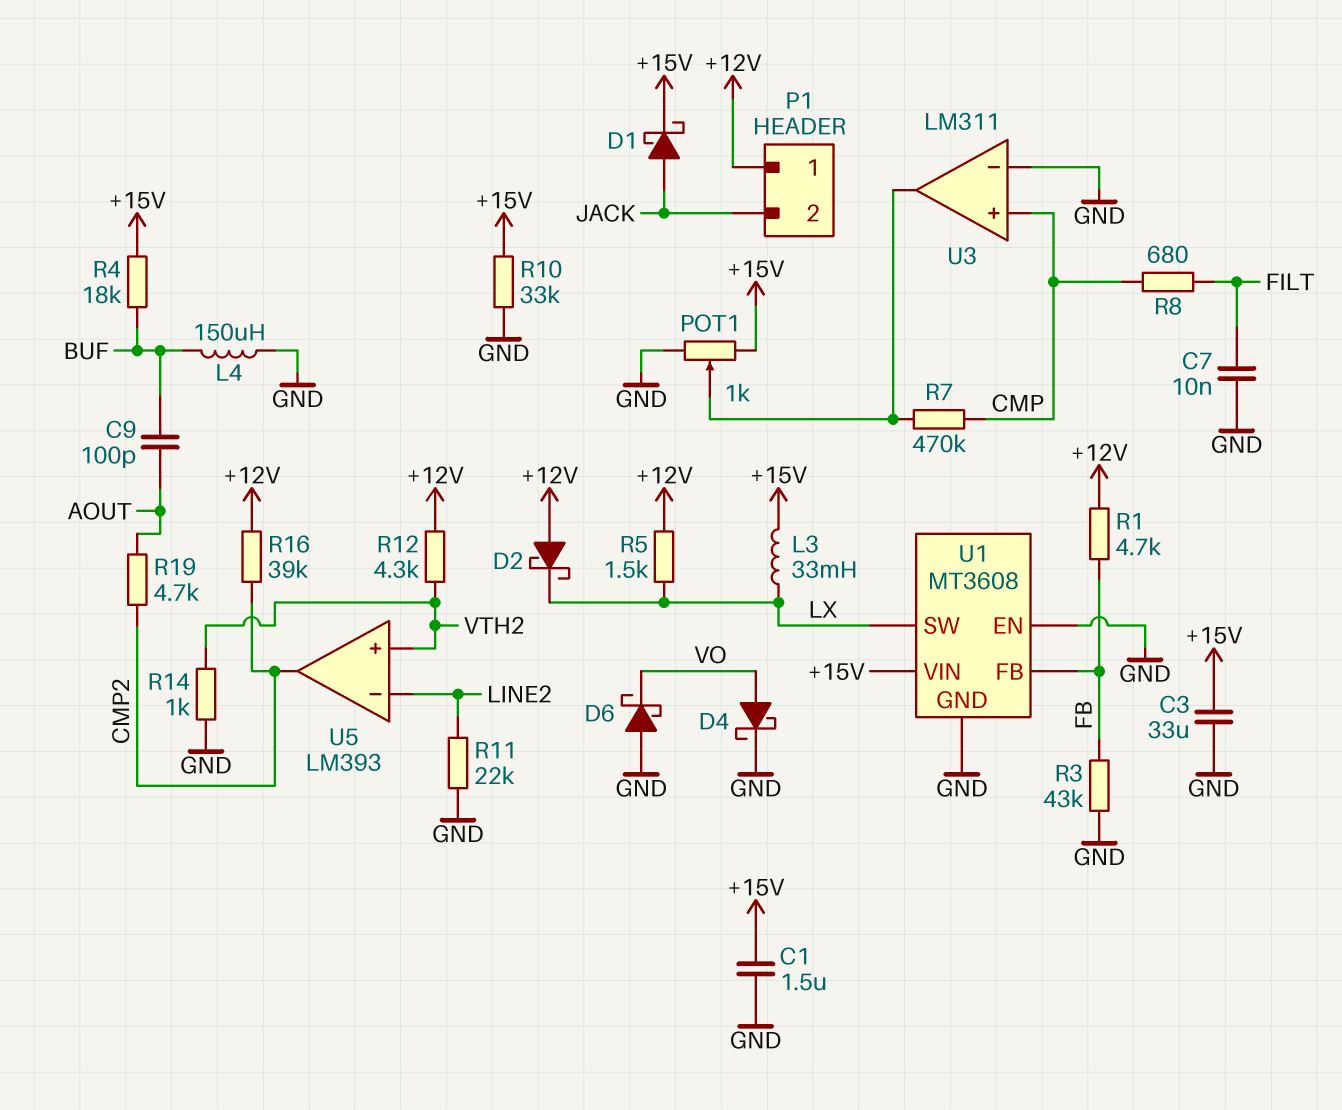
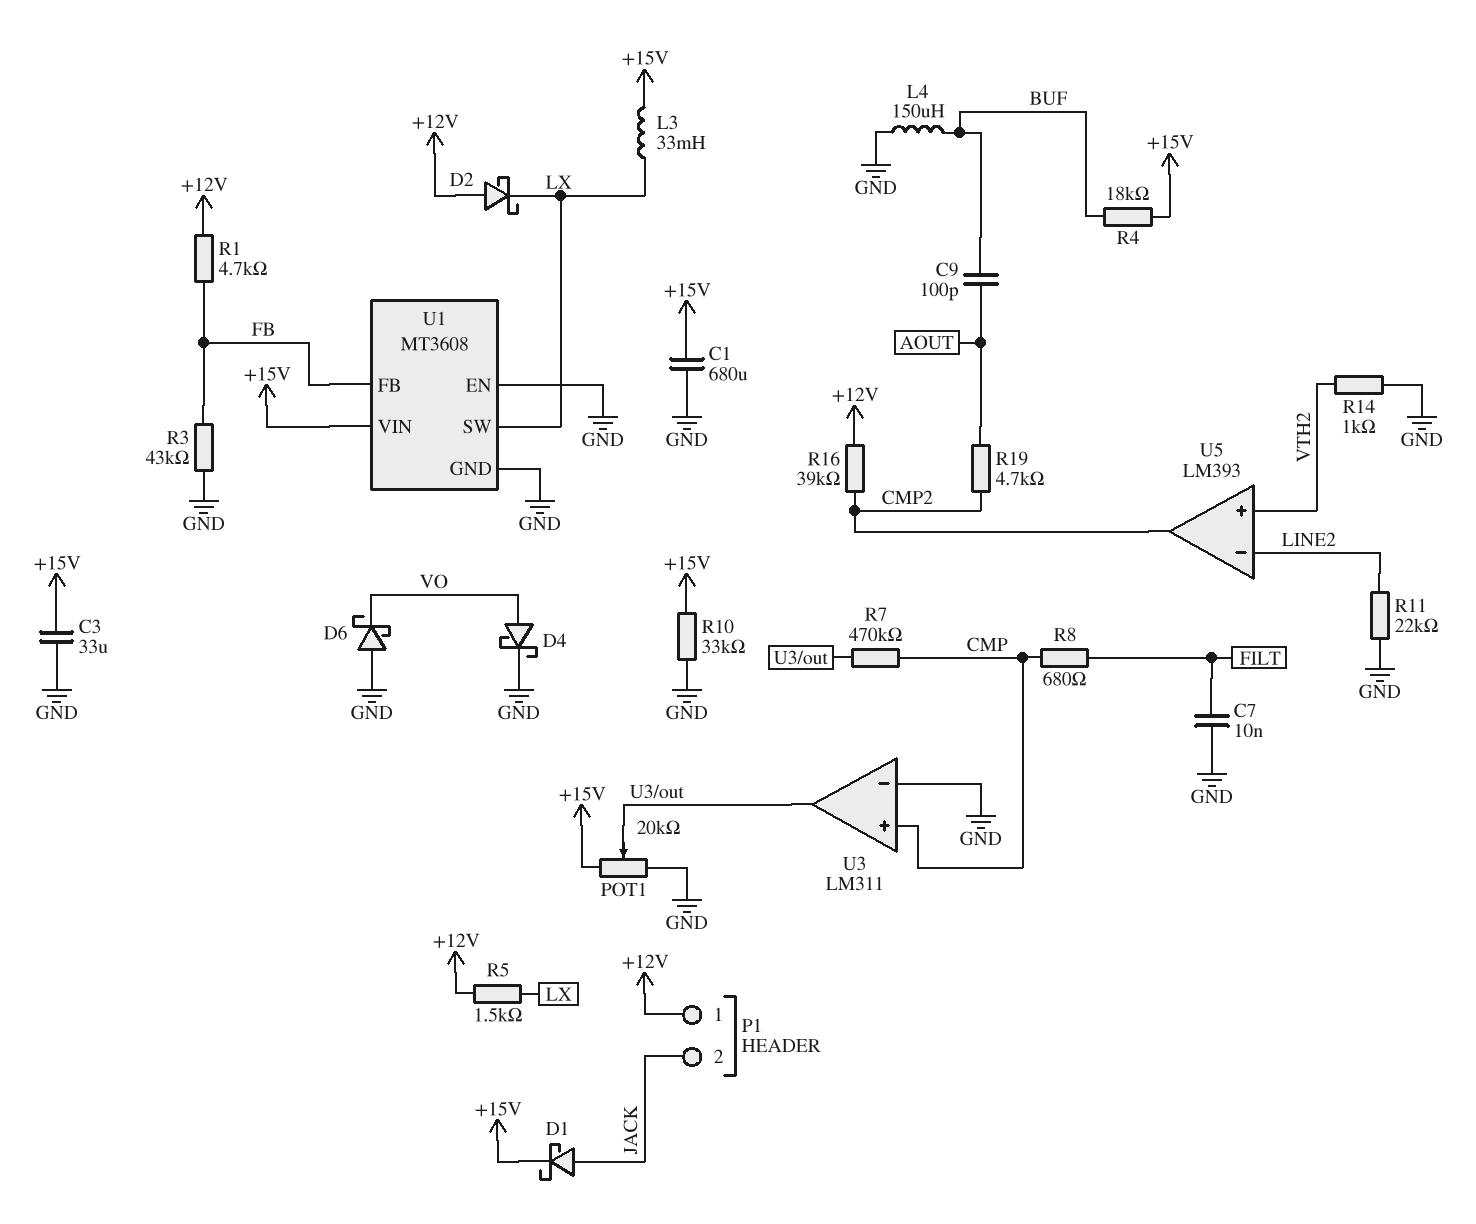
C1: 1.5uF (+15V, GND) -> 680uF (+15V, GND)
POT1: 1k (+15V, GND, wiper U3/out) -> 20k (+15V, GND, wiper U3/out)
R12: 4.3k (+12V, VTH2) -> none

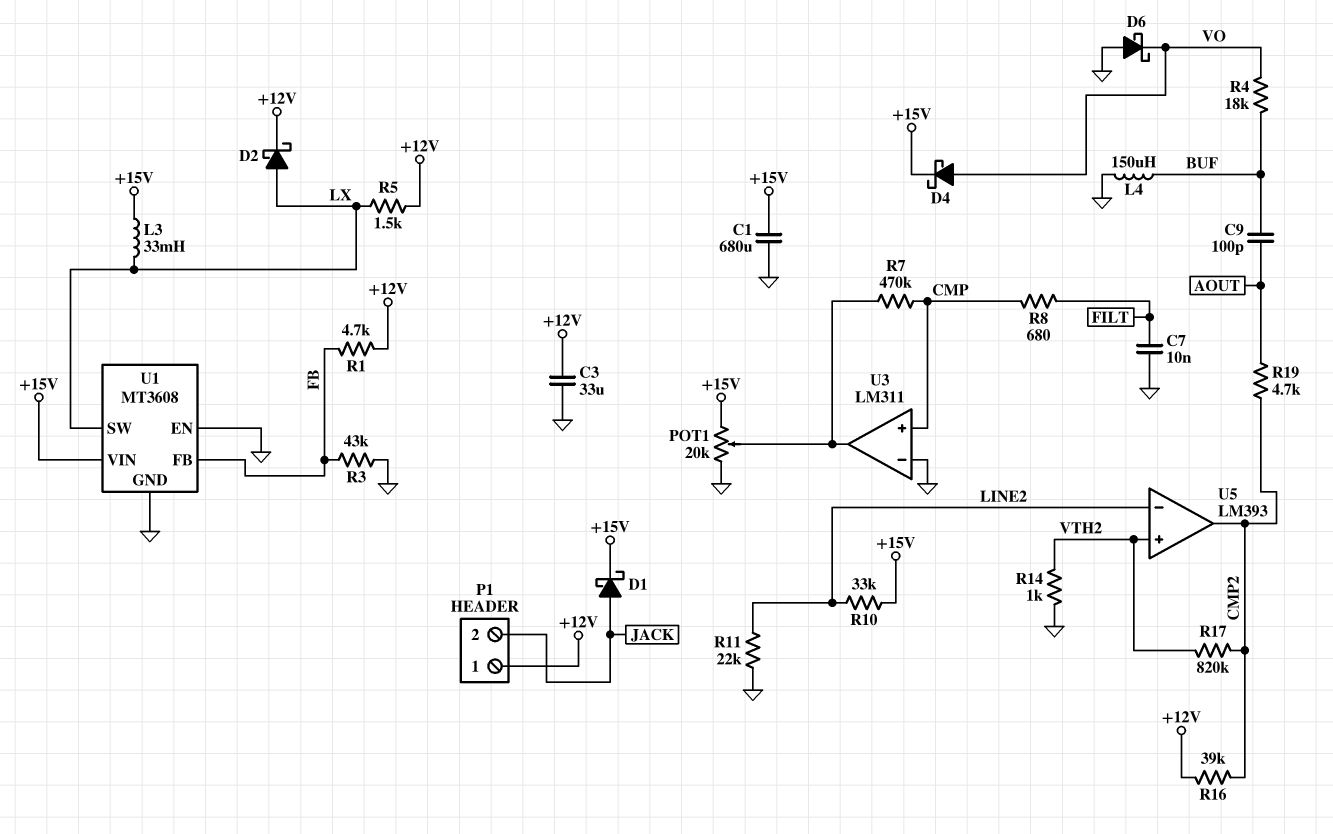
C3: 33uF (+15V, GND) -> 33uF (+12V, GND)
D2: schottky (A +12V, K LX) -> schottky (A LX, K +12V)
D4: schottky (A VO, K GND) -> schottky (A VO, K +15V)
R4: 18k (+15V, BUF) -> 18k (BUF, VO)
R10: 33k (+15V, GND) -> 33k (+15V, LINE2)
R17: none -> 820k (CMP2, VTH2)

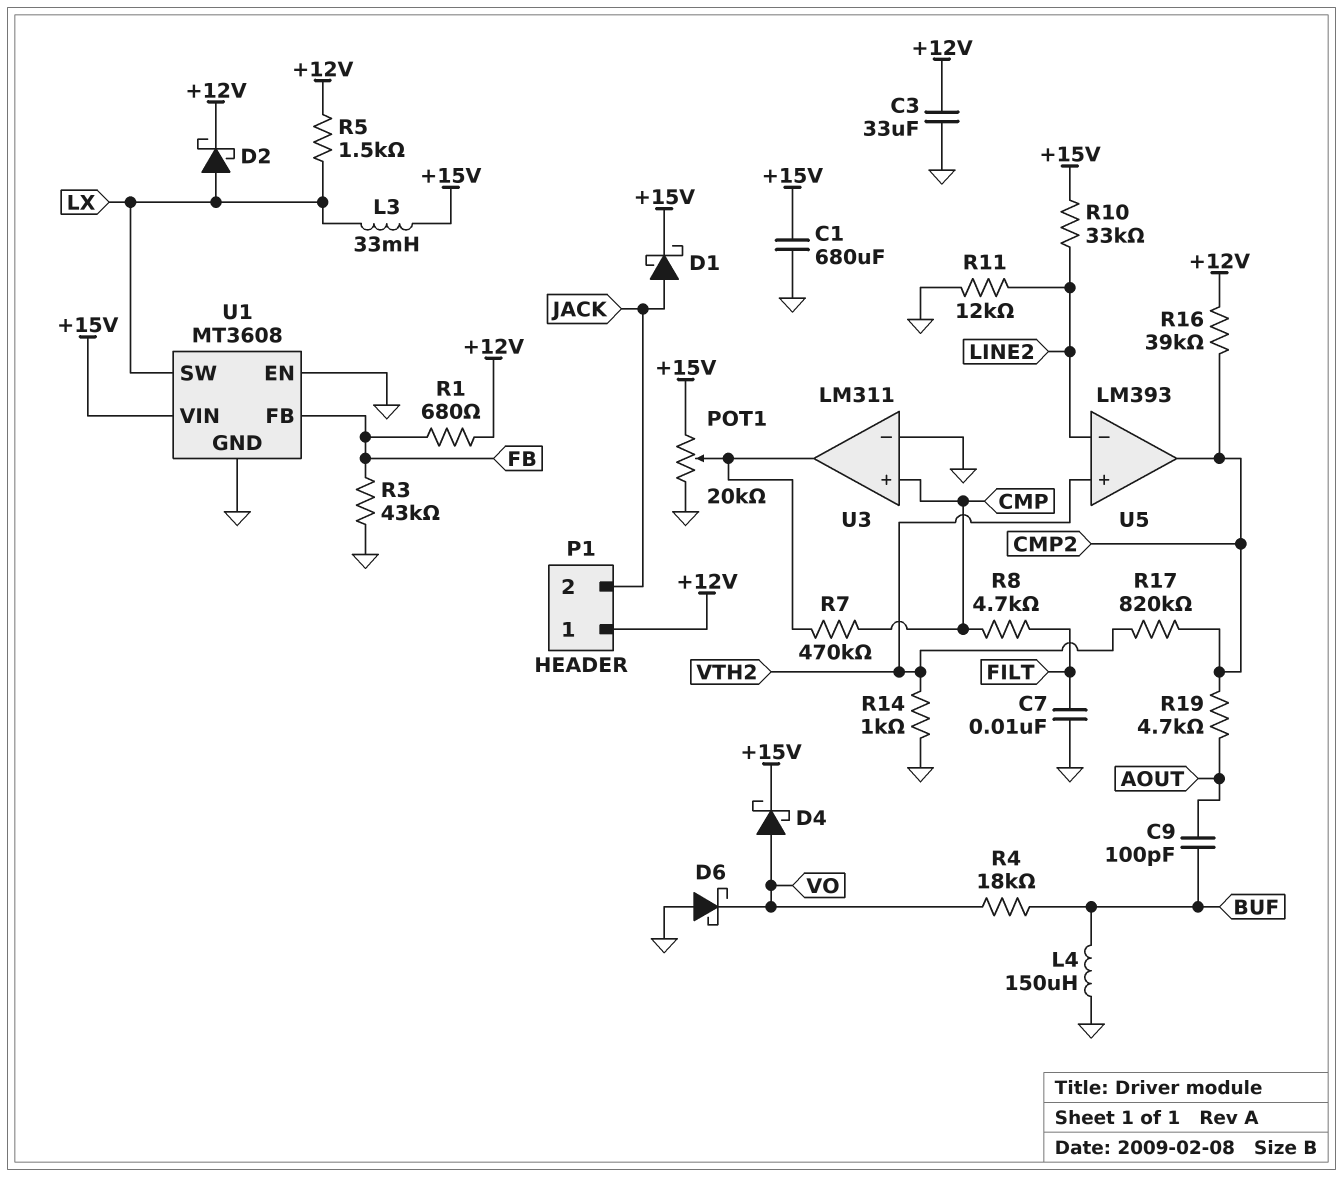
R1: 4.7k (+12V, FB) -> 680 (+12V, FB)
R8: 680 (CMP, FILT) -> 4.7k (CMP, FILT)
R11: 22k (GND, LINE2) -> 12k (GND, LINE2)

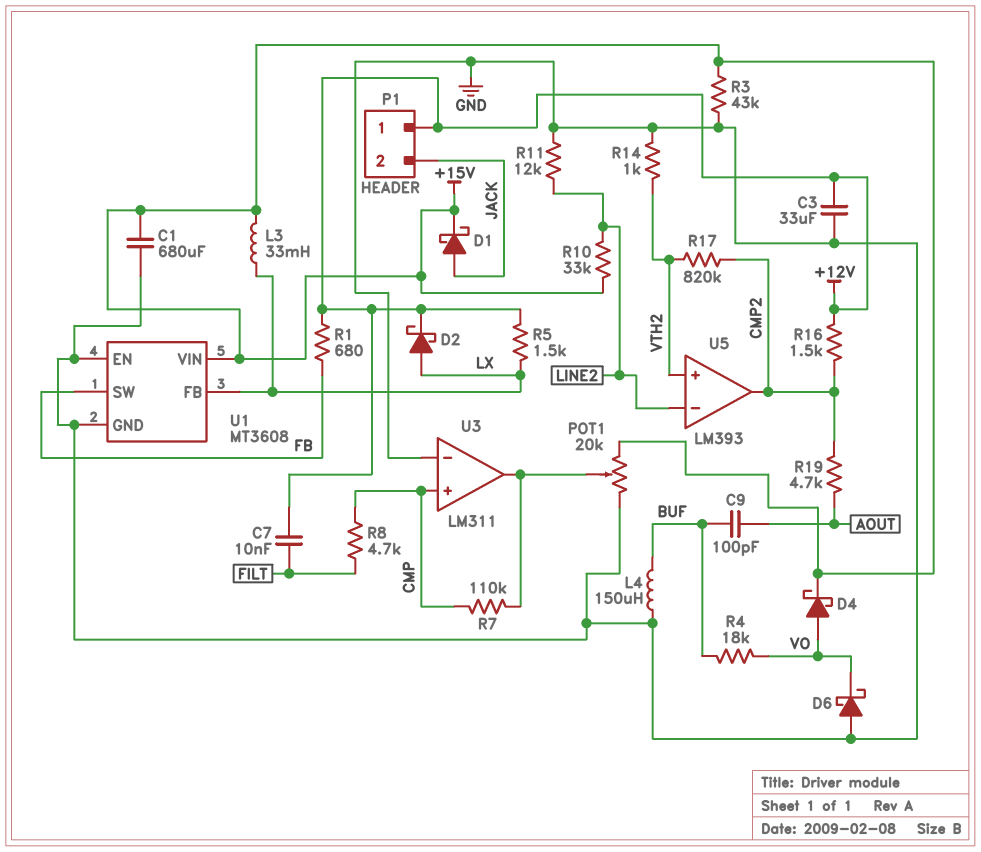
C7: 10nF (FILT, GND) -> 10nF (+12V, FILT)
R3: 43k (FB, GND) -> 43k (+15V, GND)
R7: 470k (CMP, U3/out) -> 110k (CMP, U3/out)
R16: 39k (+12V, CMP2) -> 1.5k (+12V, CMP2)
U1 pin FB: FB -> LX
U1 pin SW: LX -> FB

